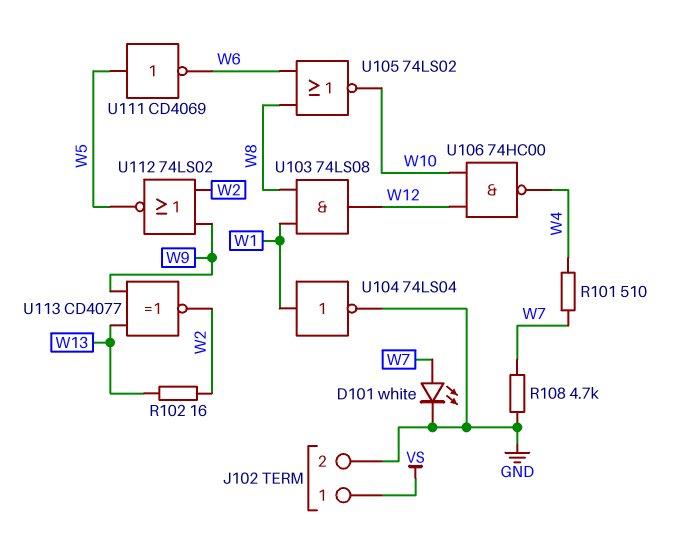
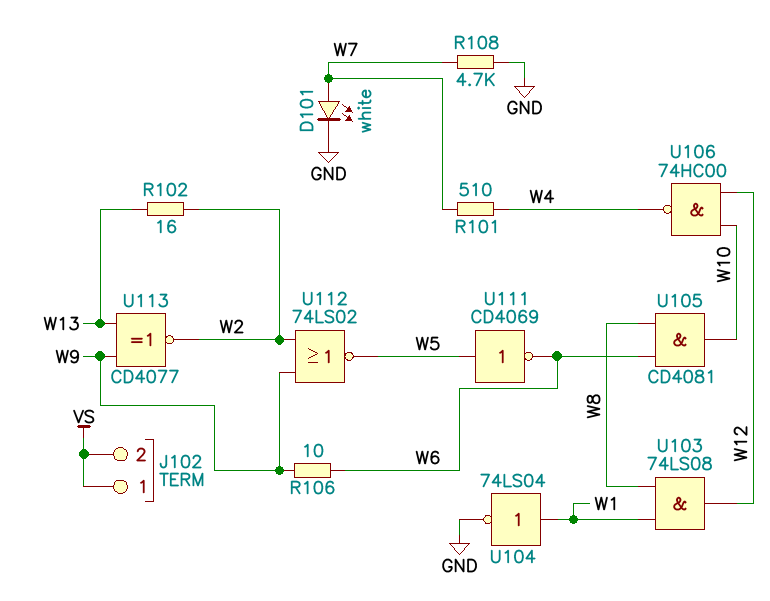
J102 pin 2: GND -> VS
R106: none -> 10 (W6, W9)
U105: NOR 74LS02 (in W6, in W8, out W10) -> AND CD4081 (in W6, in W8, out W10)

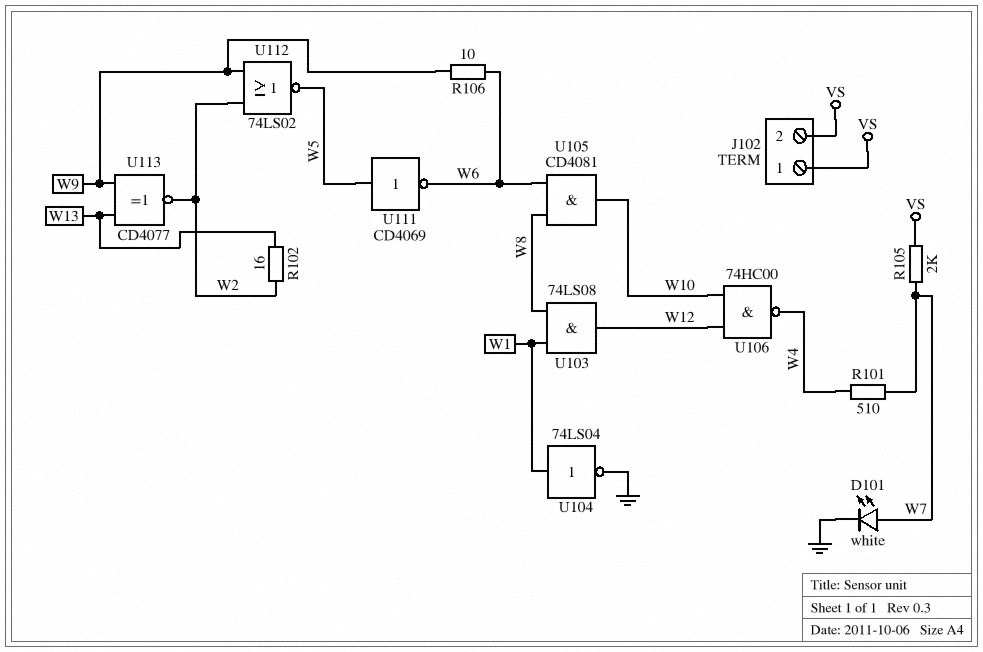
R105: none -> 2k (VS, W7)
R108: 4.7k (GND, W7) -> none

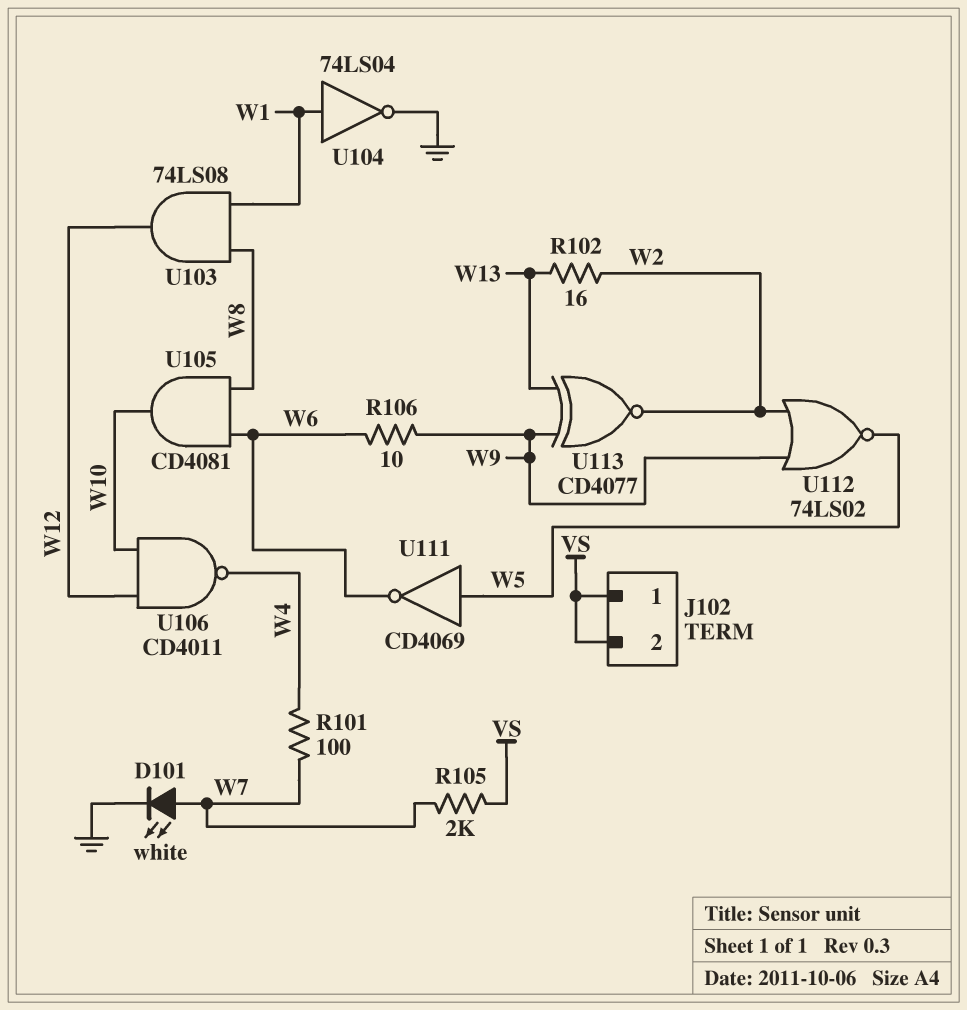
R101: 510 (W4, W7) -> 100 (W4, W7)
U106: NAND 74HC00 (in W10, in W12, out W4) -> NAND CD4011 (in W10, in W12, out W4)

